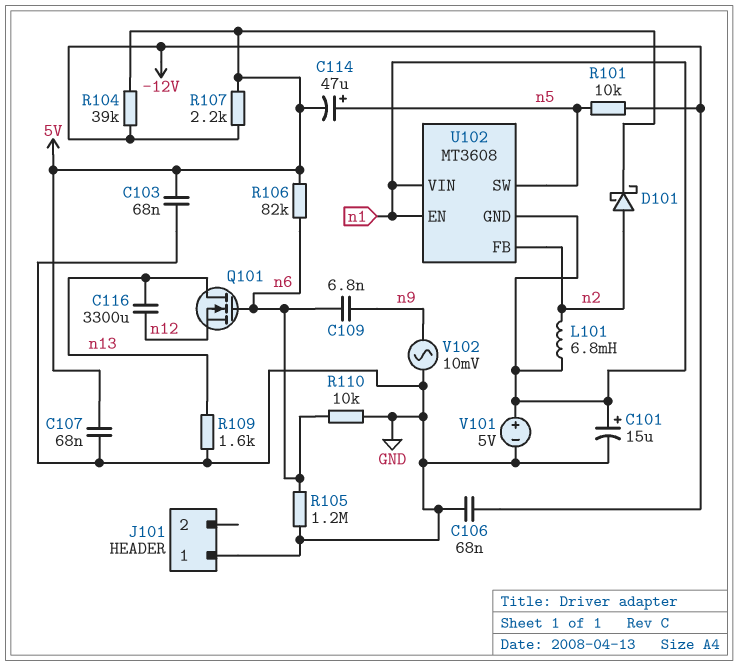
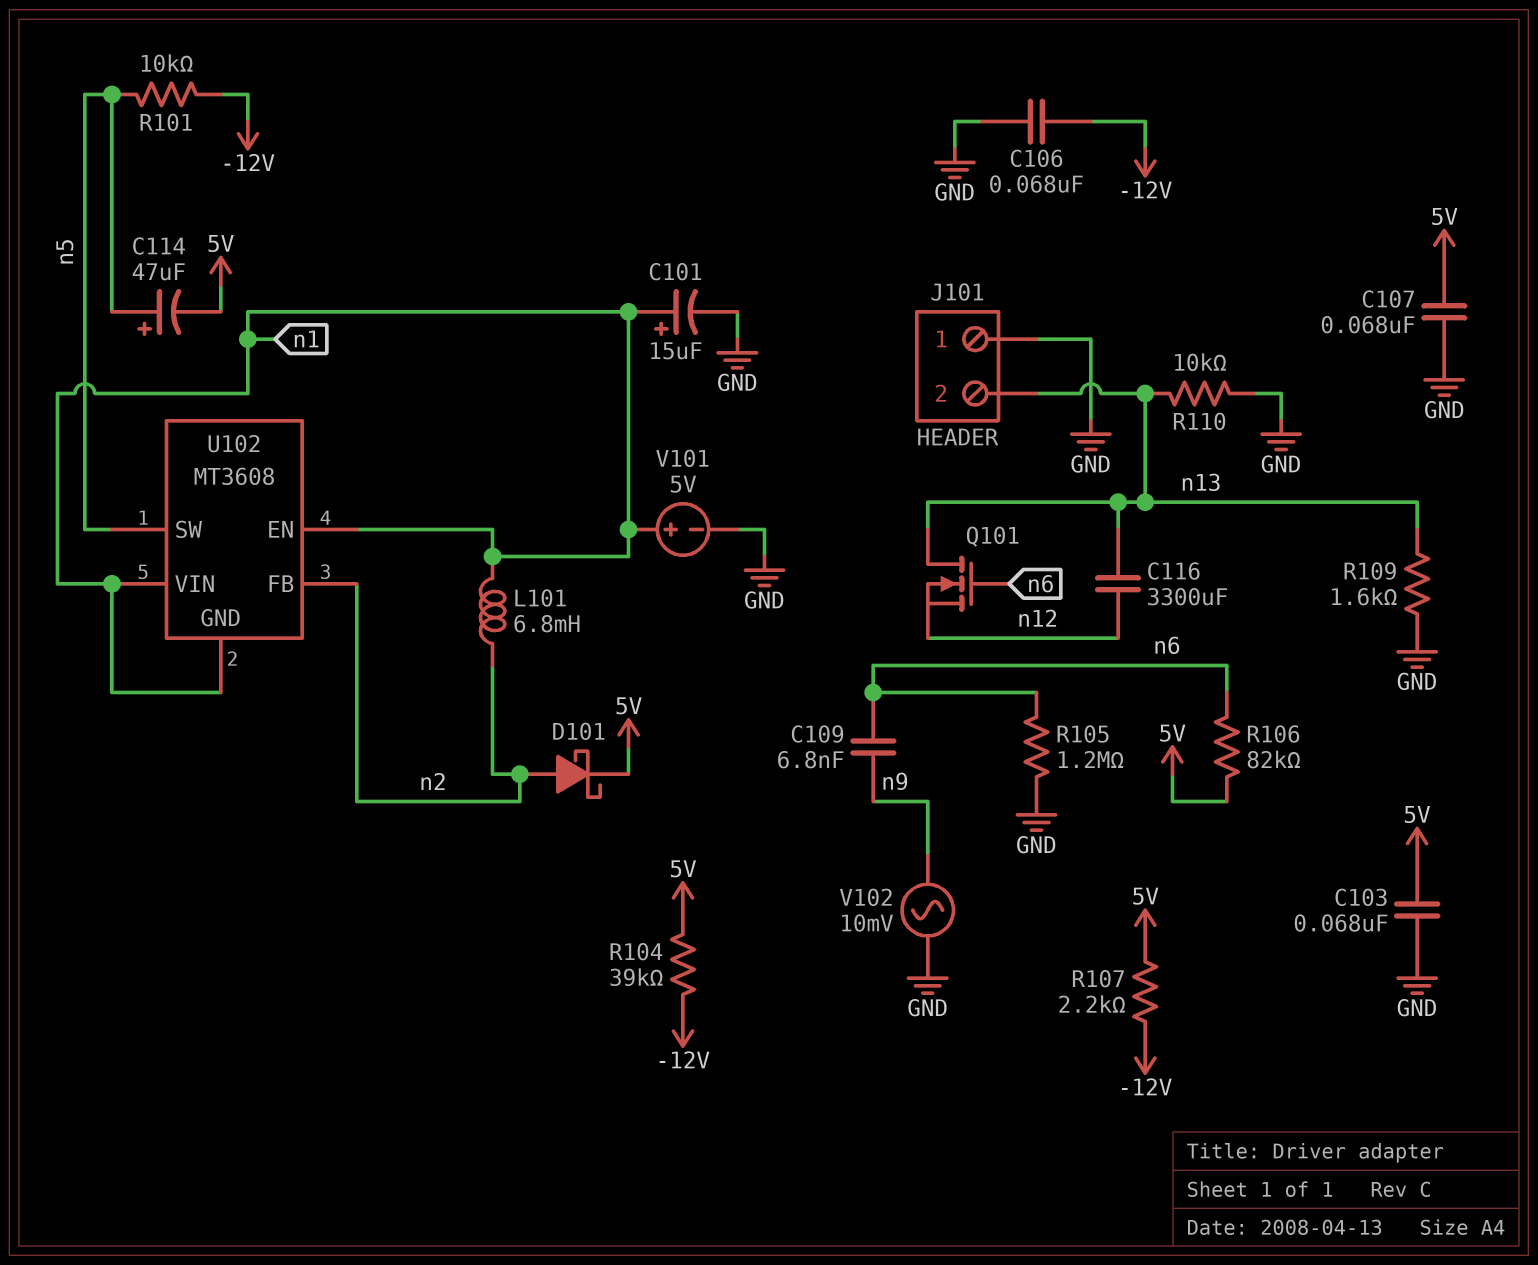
J101 pin 2: none -> n13
R110: 10k (GND, n6) -> 10k (GND, n13)

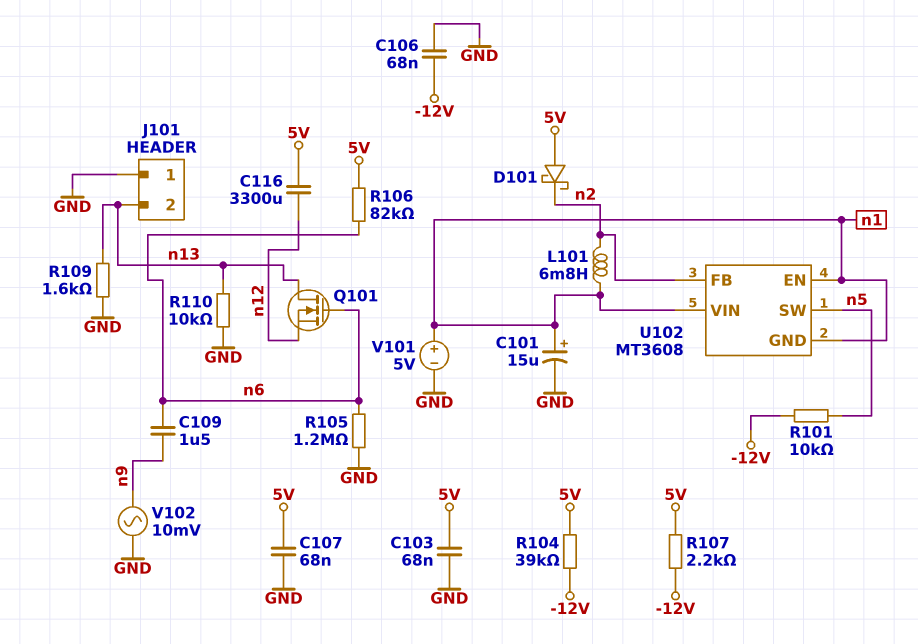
C109: 6.8nF (n6, n9) -> 1.5uF (n6, n9)
C114: 47uF (plus n5, minus 5V) -> none
C116: 3300uF (n12, n13) -> 3300uF (5V, n12)
D101: schottky (A n2, K 5V) -> schottky (A 5V, K n2)

